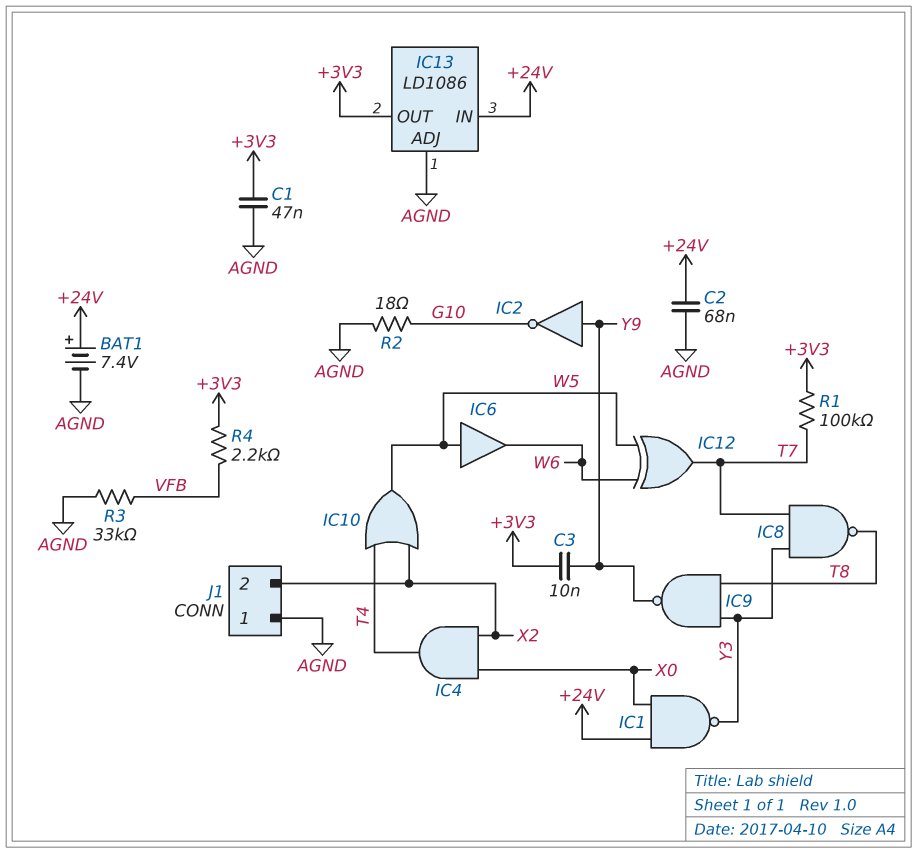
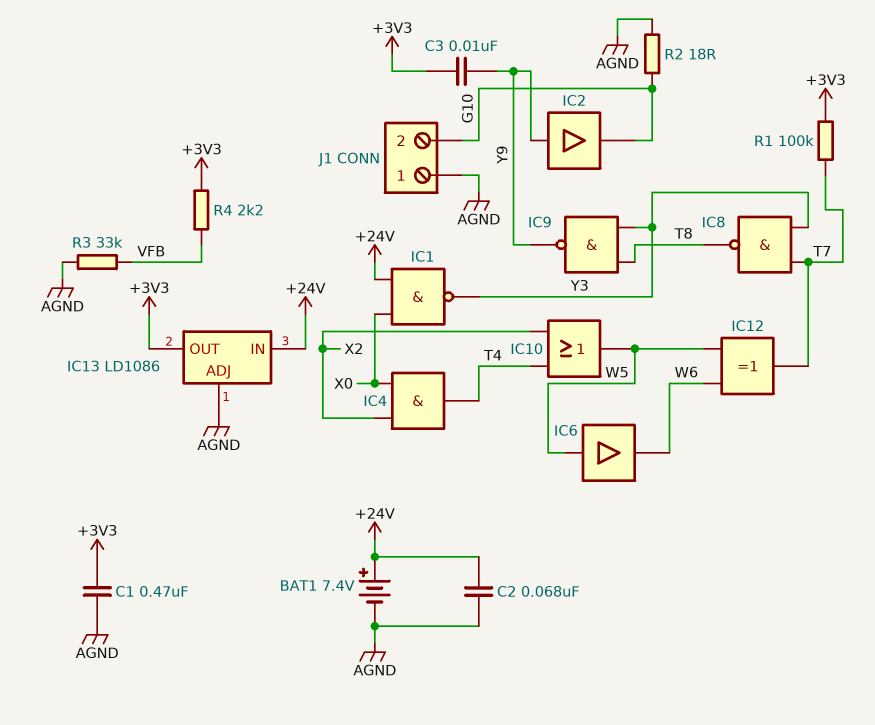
C1: 47nF (+3V3, AGND) -> 470nF (+3V3, AGND)
IC2: NOT (in Y9, out G10) -> buffer (in Y9, out G10)
J1 pin 2: X2 -> G10

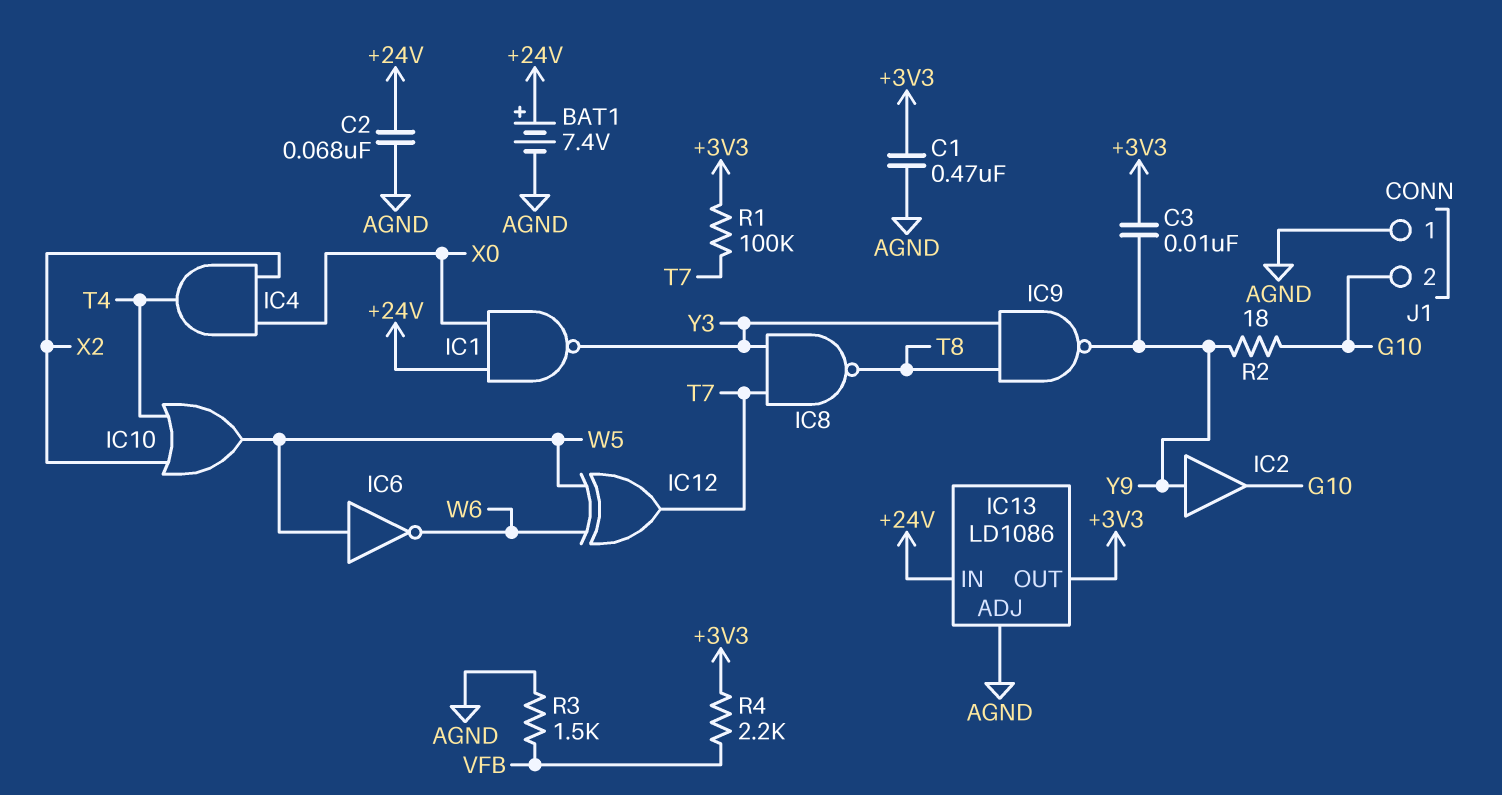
IC6: buffer (in W5, out W6) -> NOT (in W5, out W6)
R2: 18 (AGND, G10) -> 18 (G10, Y9)
R3: 33k (AGND, VFB) -> 1.5k (AGND, VFB)

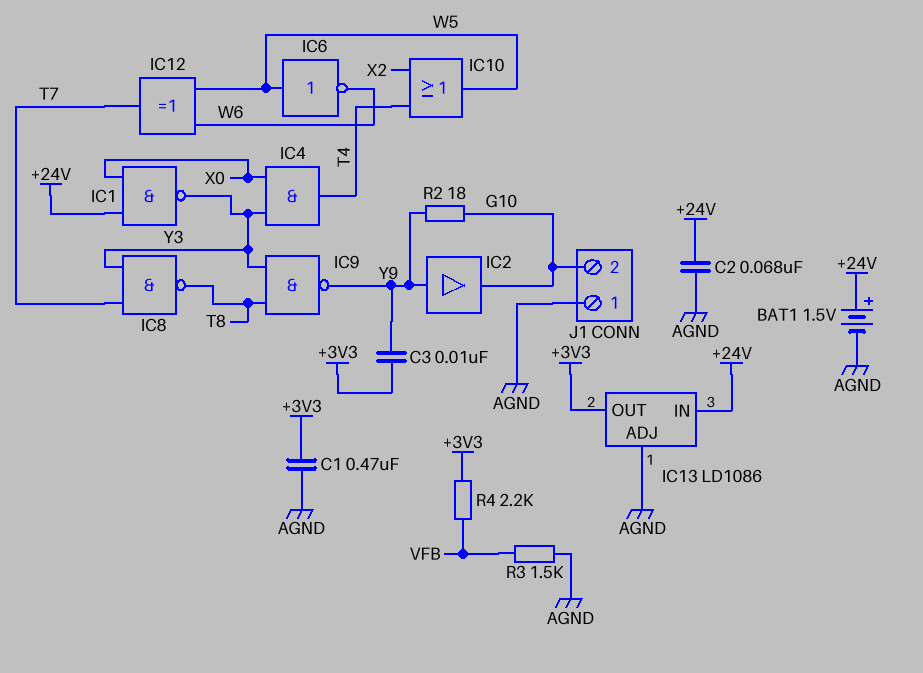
BAT1: 7.4V (plus +24V, minus AGND) -> 1.5V (plus +24V, minus AGND)
IC4: AND (in X0, in X2, out T4) -> AND (in X0, in Y3, out T4)
R1: 100k (+3V3, T7) -> none

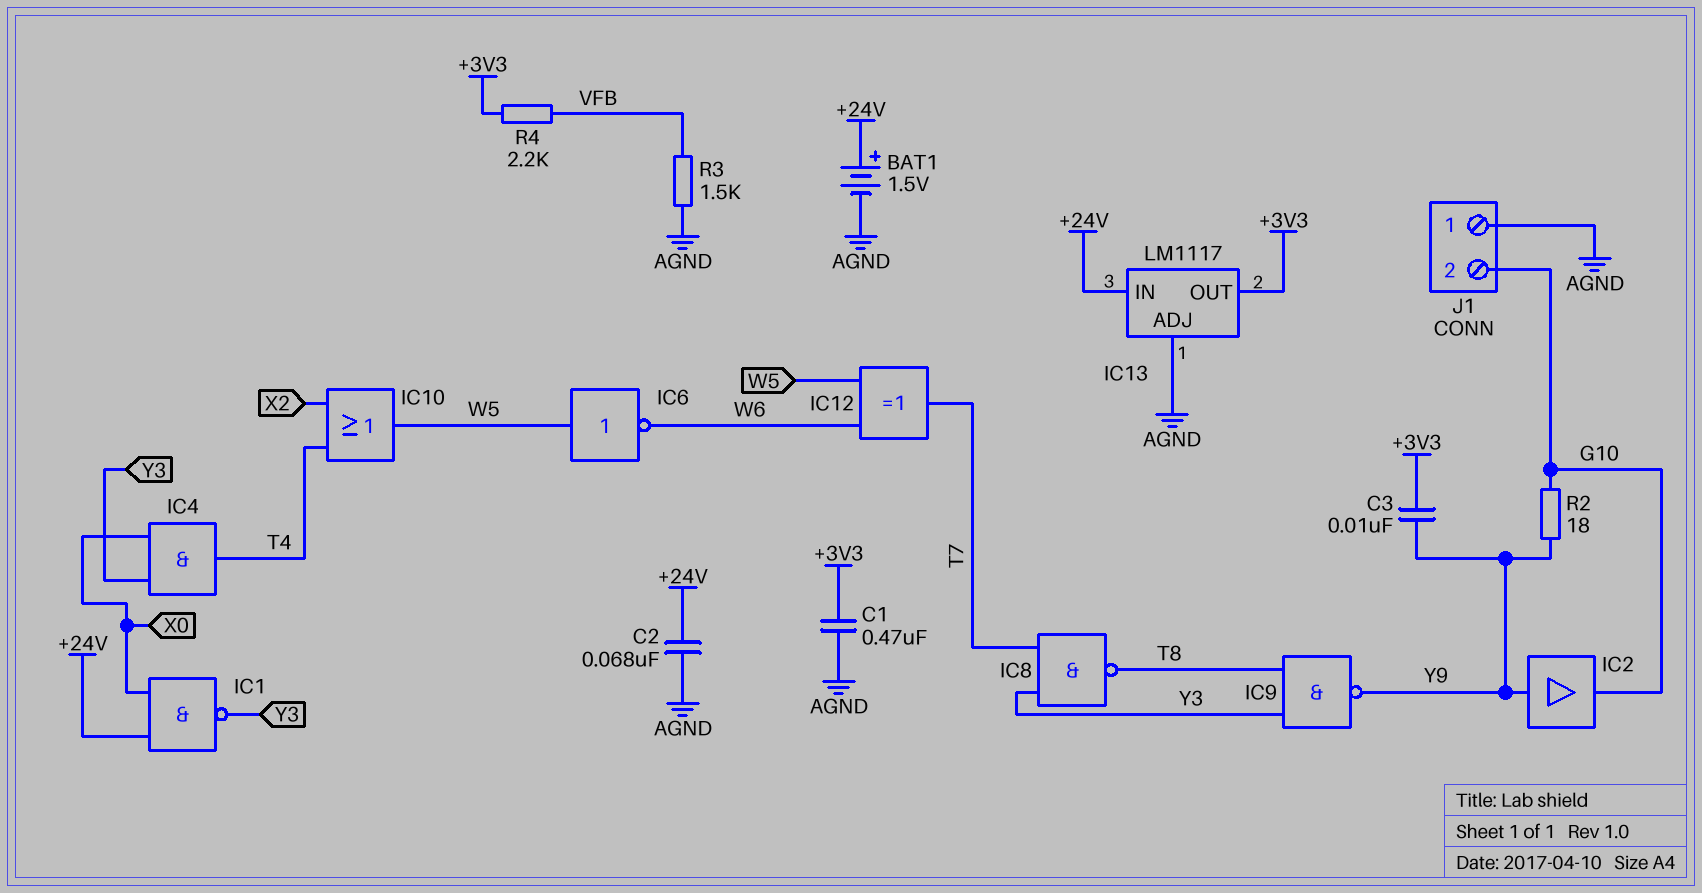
IC13: LD1086 -> LM1117

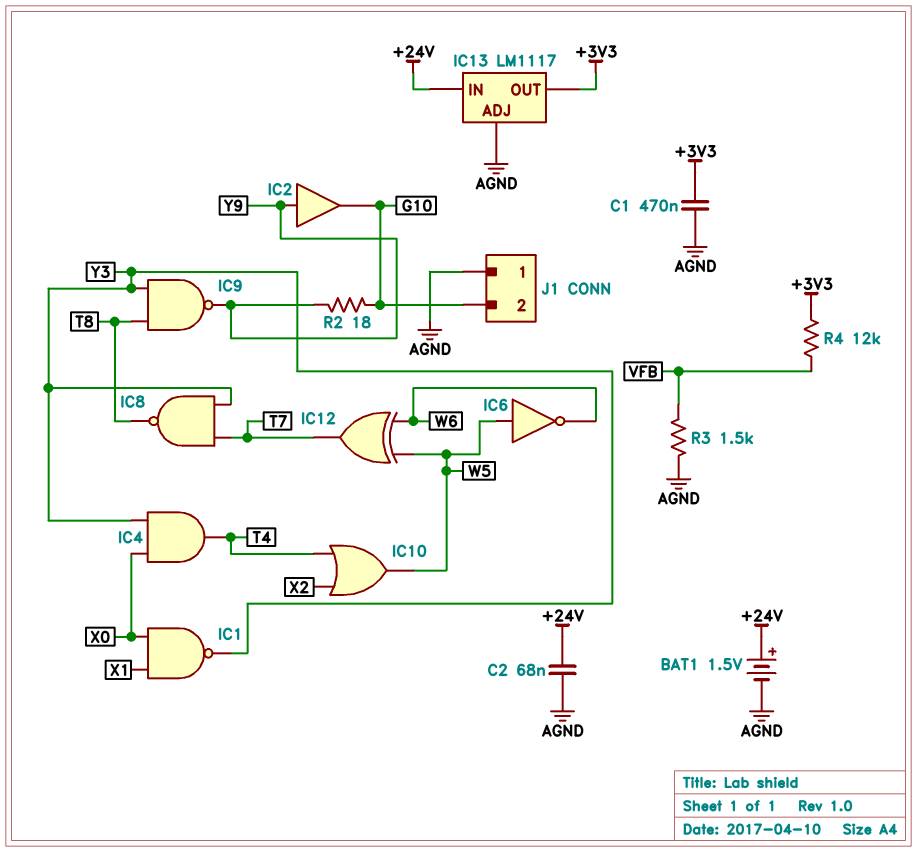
C3: 10nF (+3V3, Y9) -> none
IC1: NAND (in +24V, in X0, out Y3) -> NAND (in X0, in X1, out Y3)
R4: 2.2k (+3V3, VFB) -> 12k (+3V3, VFB)

